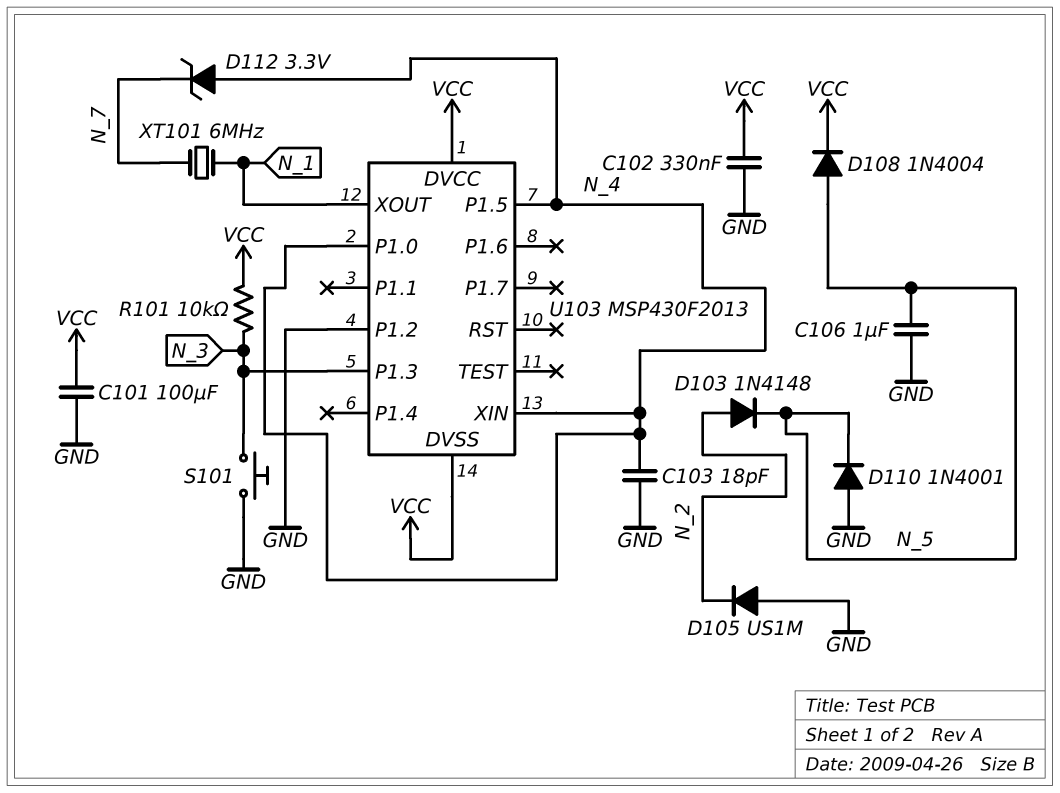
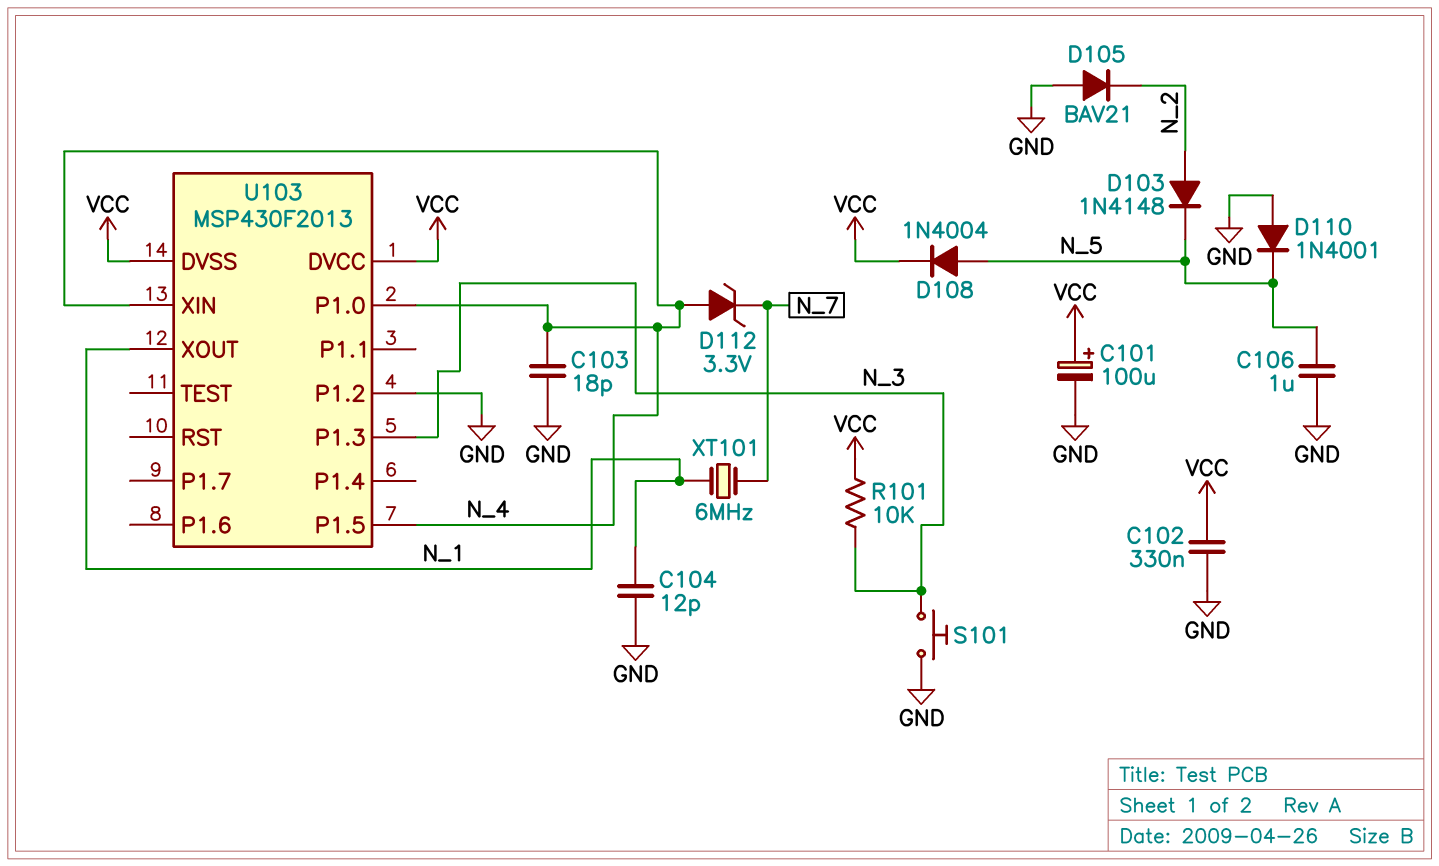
C101: 100uF (GND, VCC) -> 100uF (plus VCC, minus GND)
C104: none -> 12pF (GND, N_1)
D105: diode US1M (A GND, K N_2) -> diode BAV21 (A GND, K N_2)

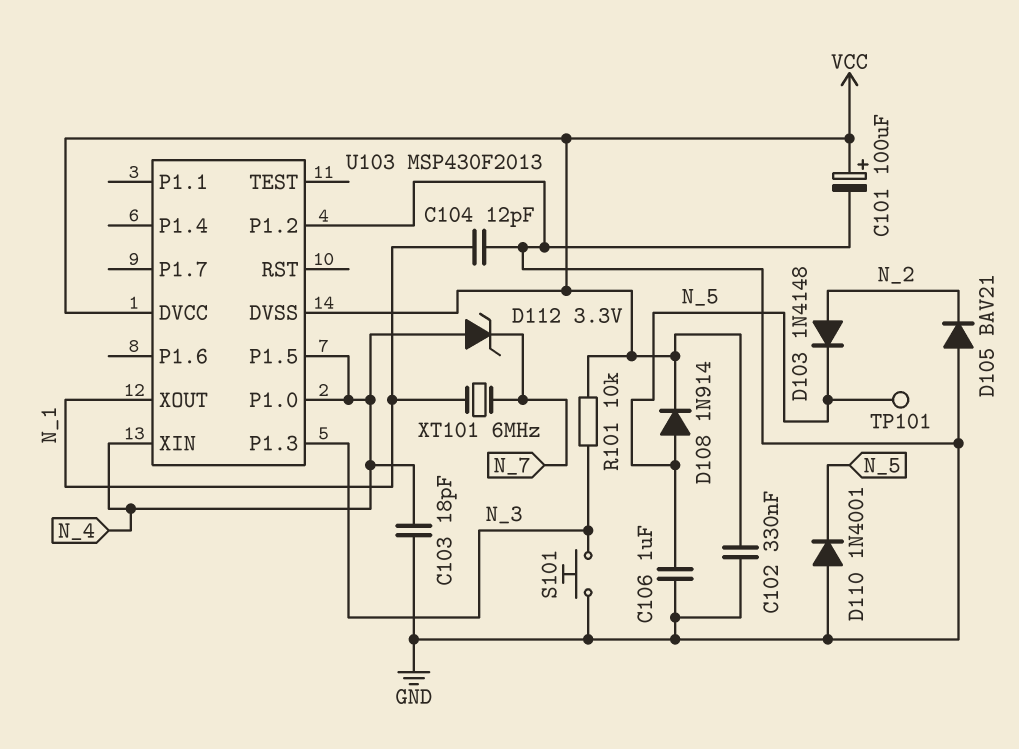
D108: diode 1N4004 (A N_5, K VCC) -> diode 1N914 (A N_5, K VCC)
TP101: none -> test point (N_5)

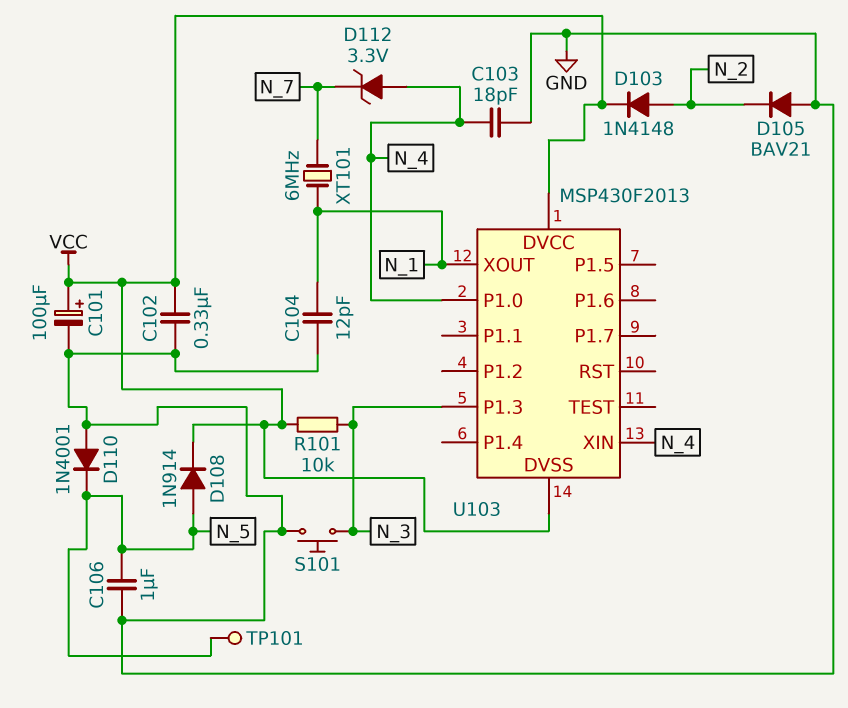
D103: diode 1N4148 (A N_2, K N_5) -> diode 1N4148 (A N_2, K VCC)
U103 pin P1.2: GND -> none
U103 pin P1.5: N_4 -> none

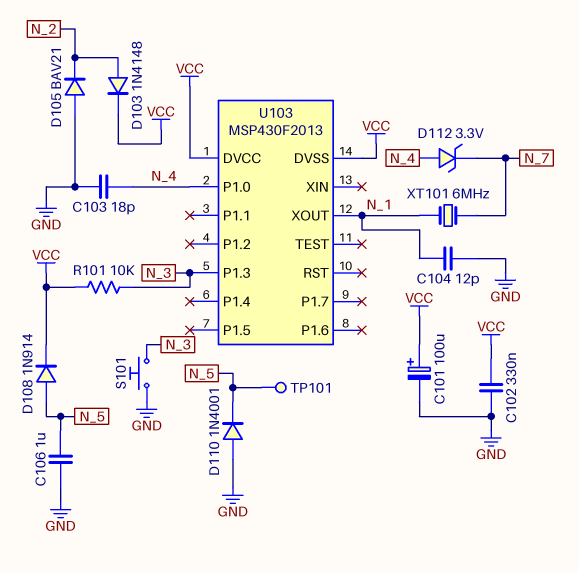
U103 pin XIN: N_4 -> none

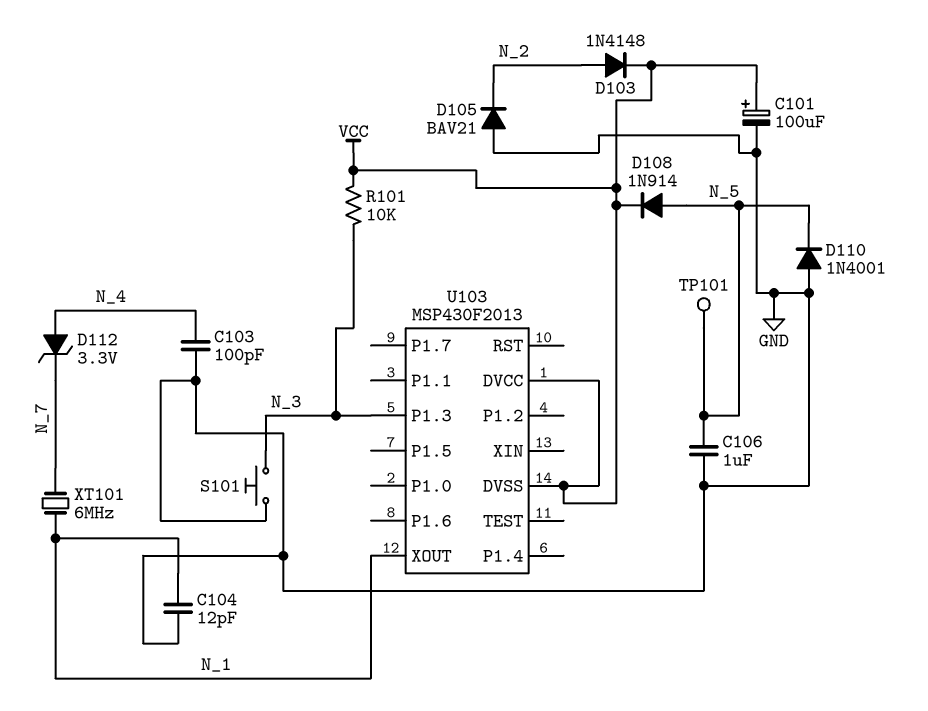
C102: 330nF (GND, VCC) -> none
C103: 18pF (GND, N_4) -> 100pF (GND, N_4)
U103 pin P1.0: N_4 -> none

